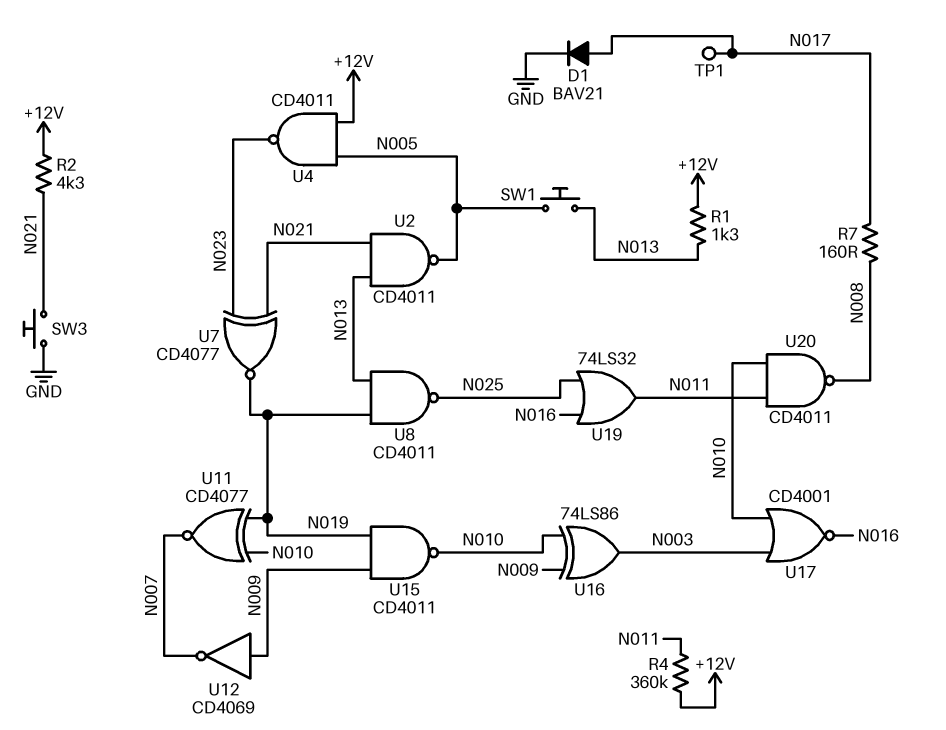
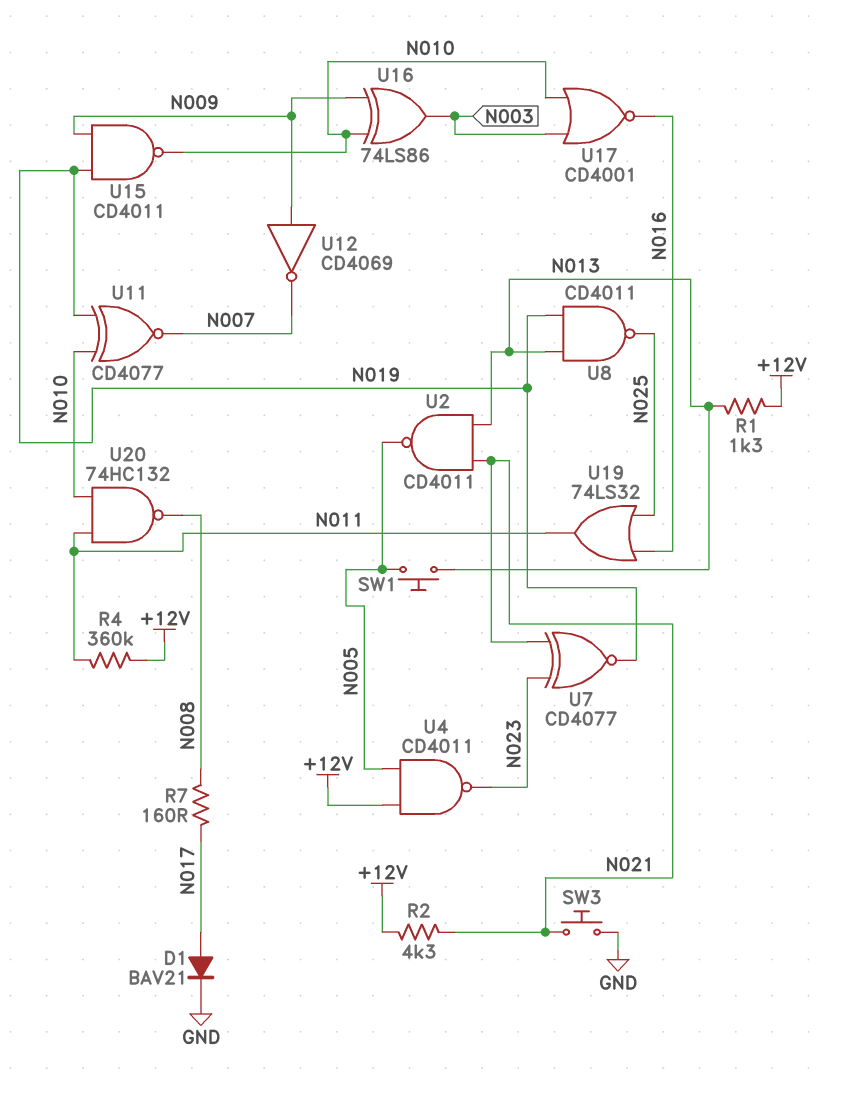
TP1: test point (N017) -> none
U20: NAND CD4011 (in N010, in N011, out N008) -> NAND 74HC132 (in N010, in N011, out N008)

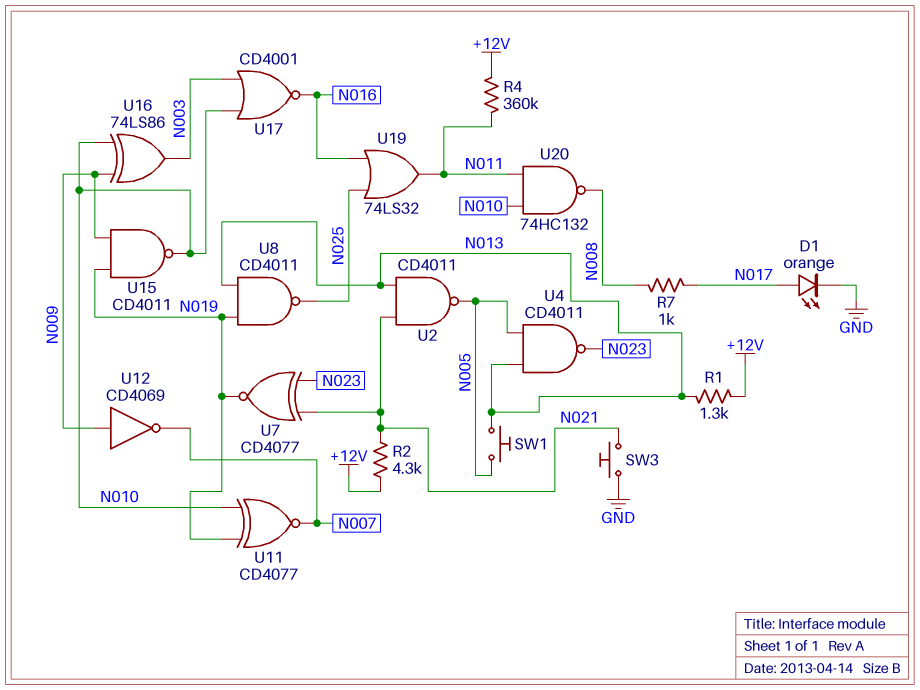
D1: diode BAV21 (A N017, K GND) -> LED orange (A N017, K GND)
R7: 160 (N008, N017) -> 1k (N008, N017)
U4: NAND CD4011 (in +12V, in N005, out N023) -> NAND CD4011 (in N005, in N013, out N023)

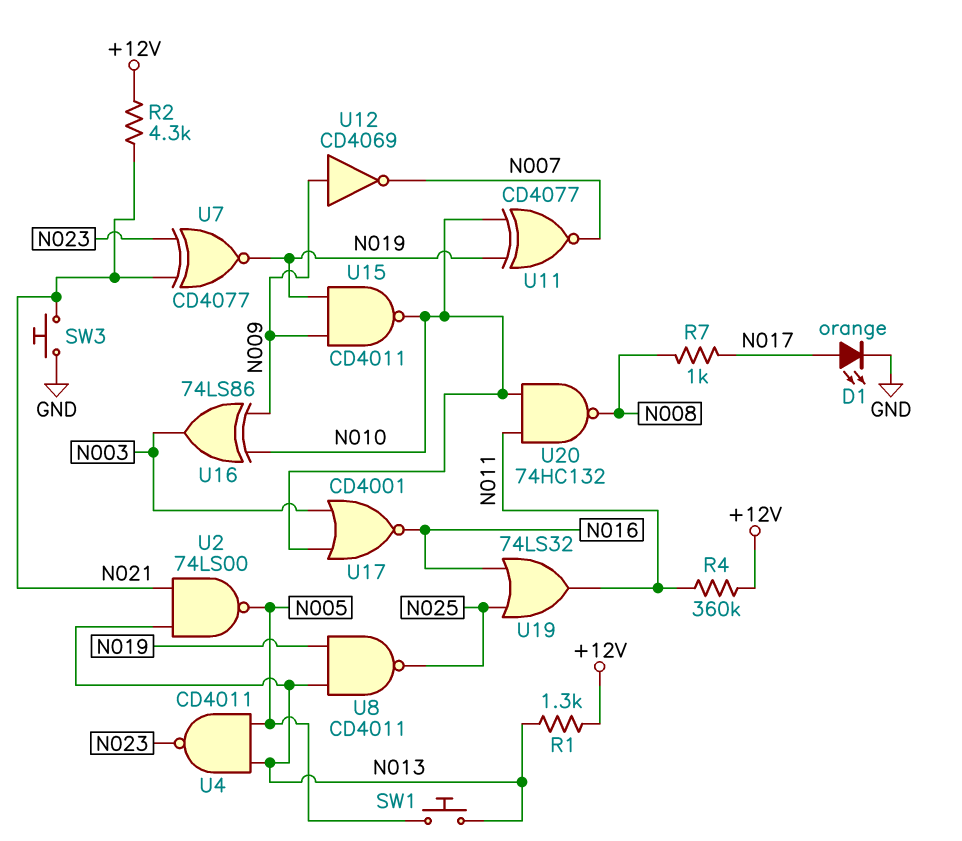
U2: NAND CD4011 (in N013, in N021, out N005) -> NAND 74LS00 (in N013, in N021, out N005)

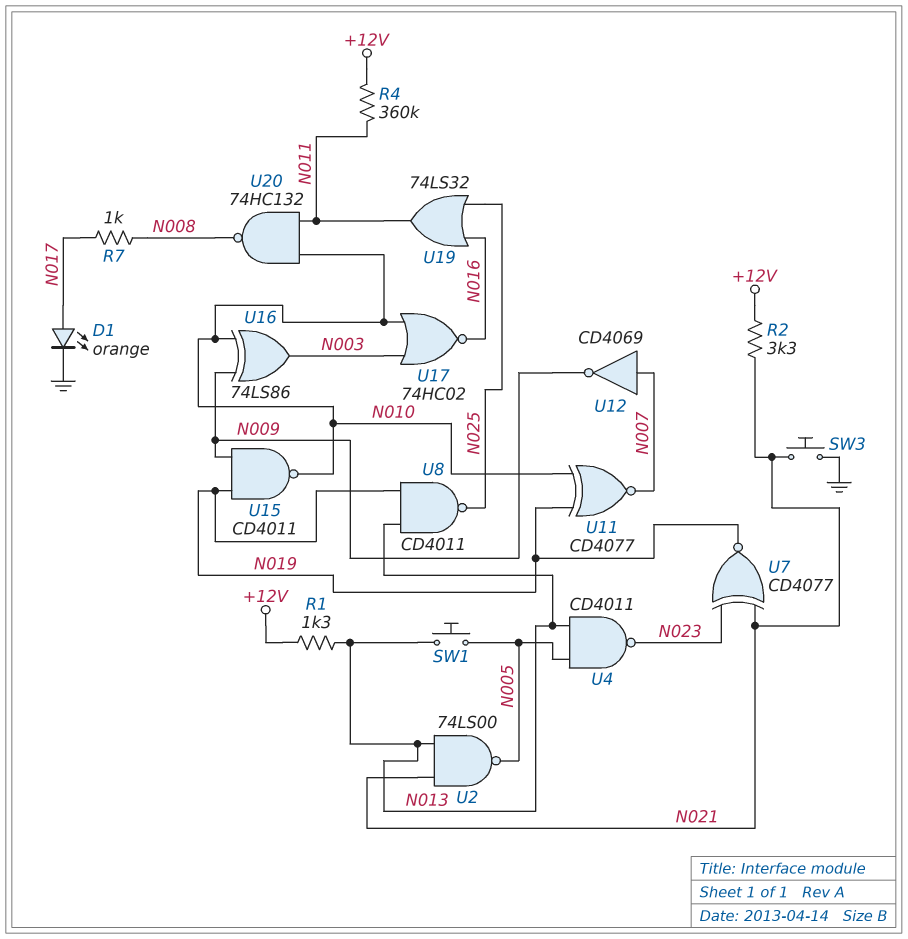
R2: 4.3k (+12V, N021) -> 3.3k (+12V, N021)
U12: NOT CD4069 (in N009, out N007) -> NOT CD4069 (in N007, out N009)
U17: NOR CD4001 (in N003, in N010, out N016) -> NOR 74HC02 (in N003, in N010, out N016)

